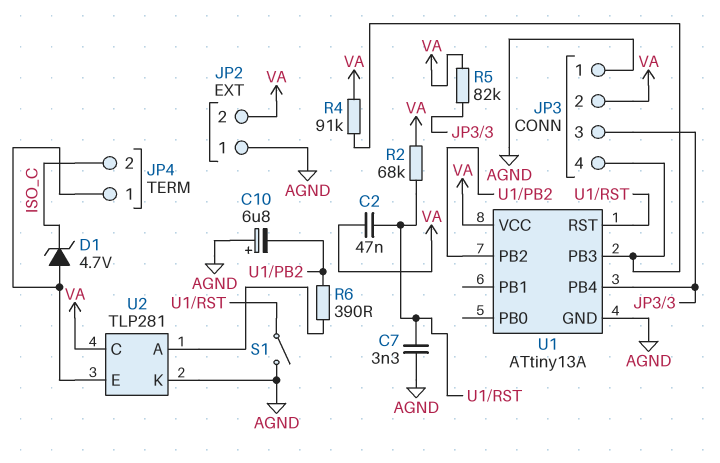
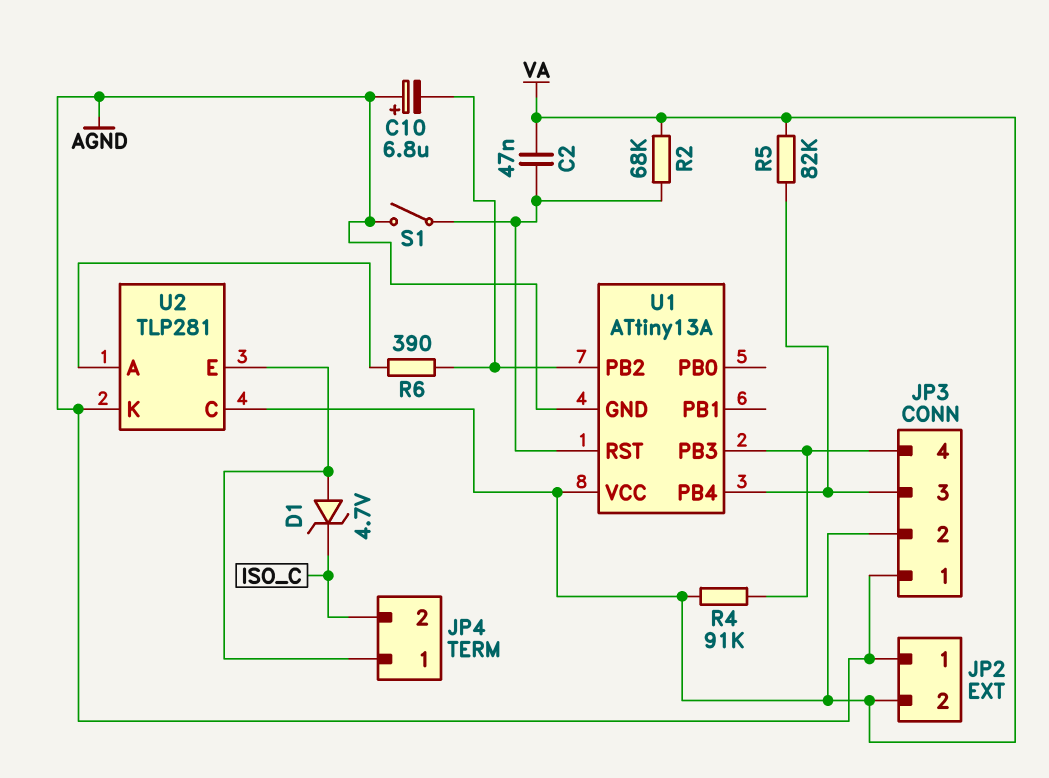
C7: 3.3nF (AGND, U1/RST) -> none

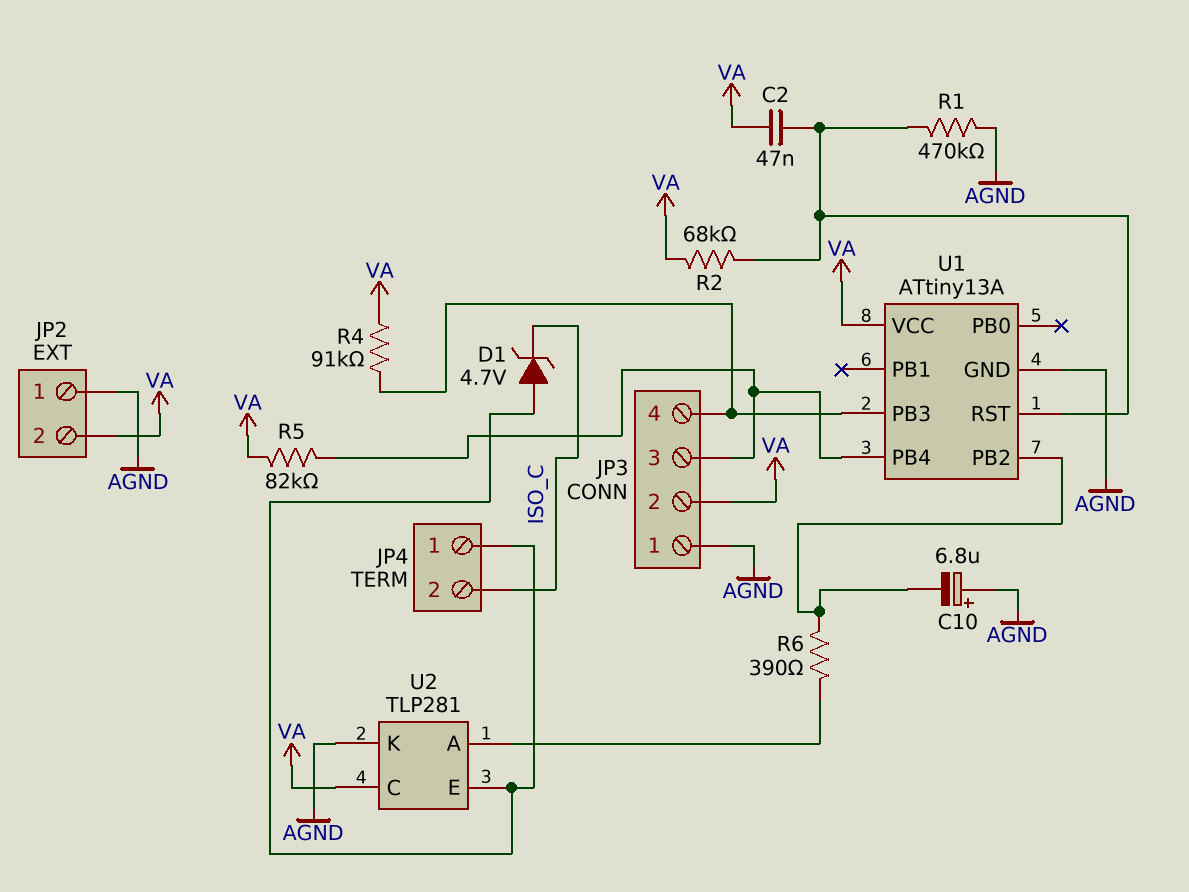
R1: none -> 470k (AGND, U1/RST)
S1: switch (AGND, U1/RST) -> none

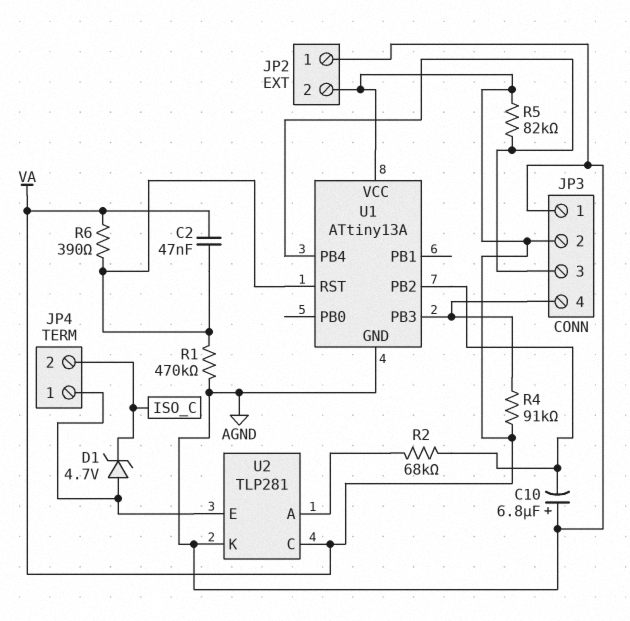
R2: 68k (U1/RST, VA) -> 68k (U1/PB2, U2/A)
R6: 390 (U1/PB2, U2/A) -> 390 (U1/RST, VA)

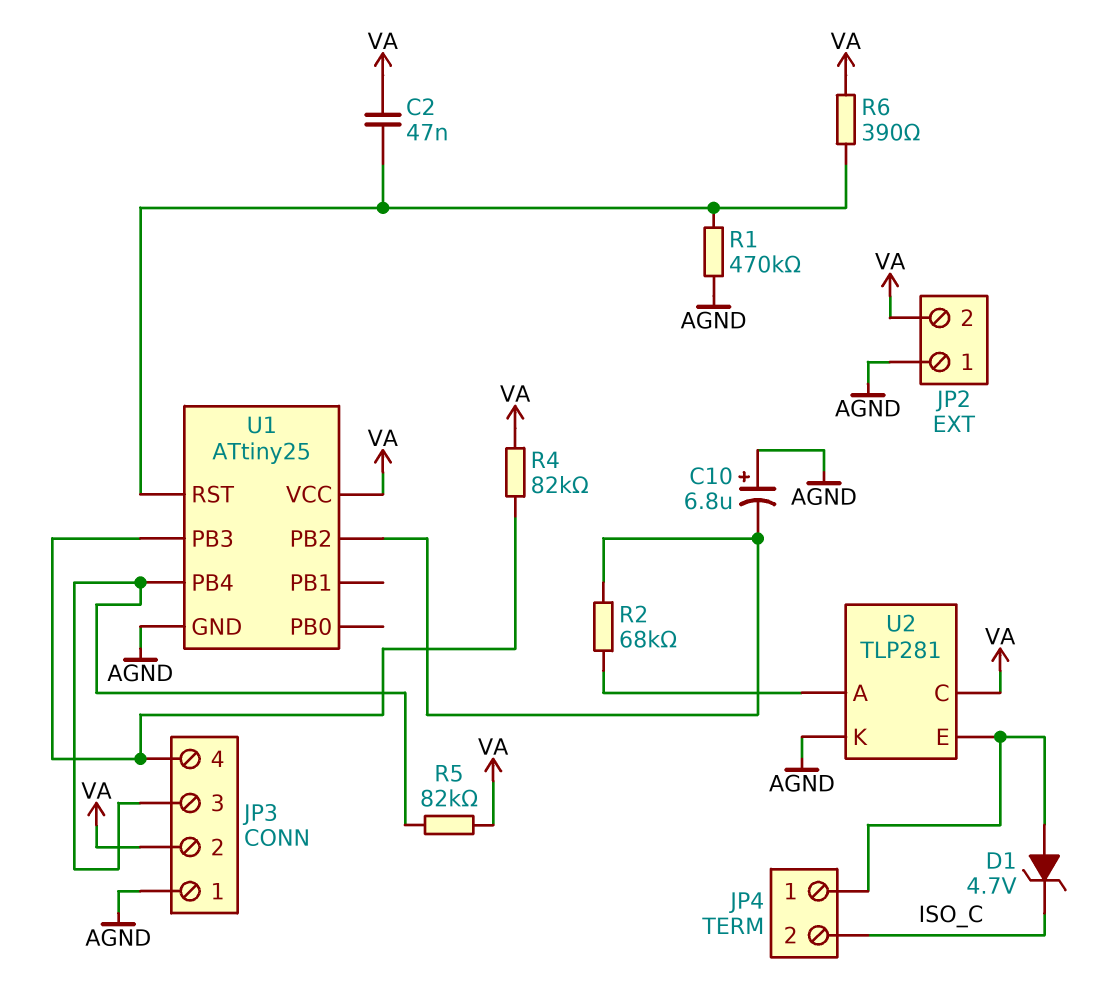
R4: 91k (JP3/4, VA) -> 82k (JP3/4, VA)
U1: ATtiny13A -> ATtiny25

